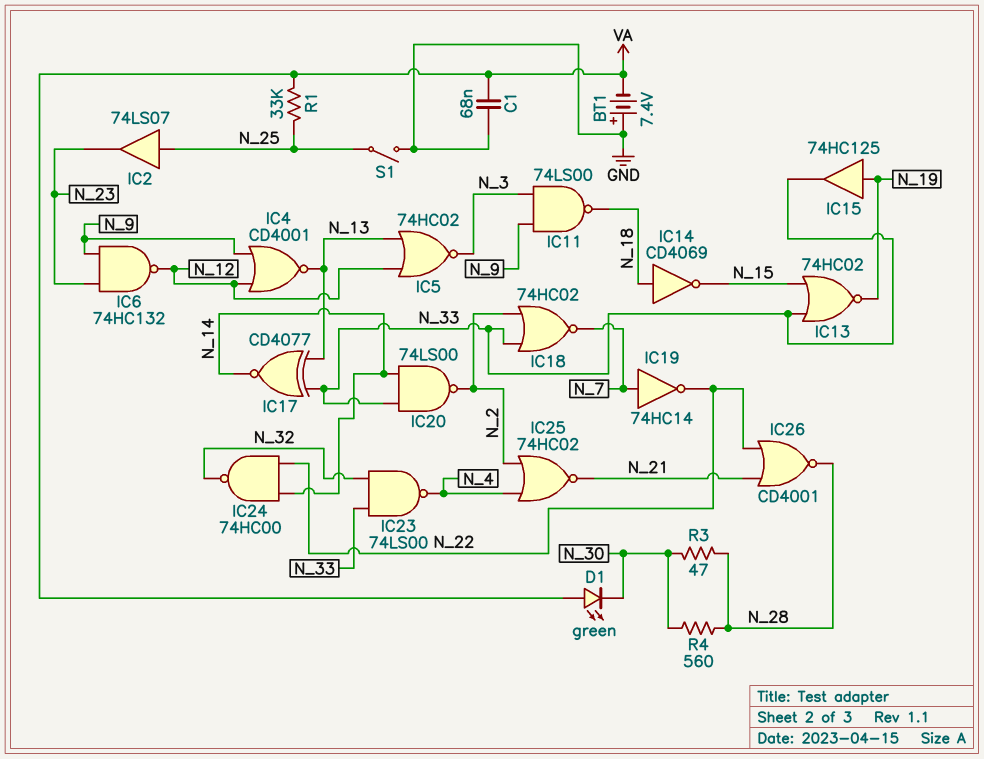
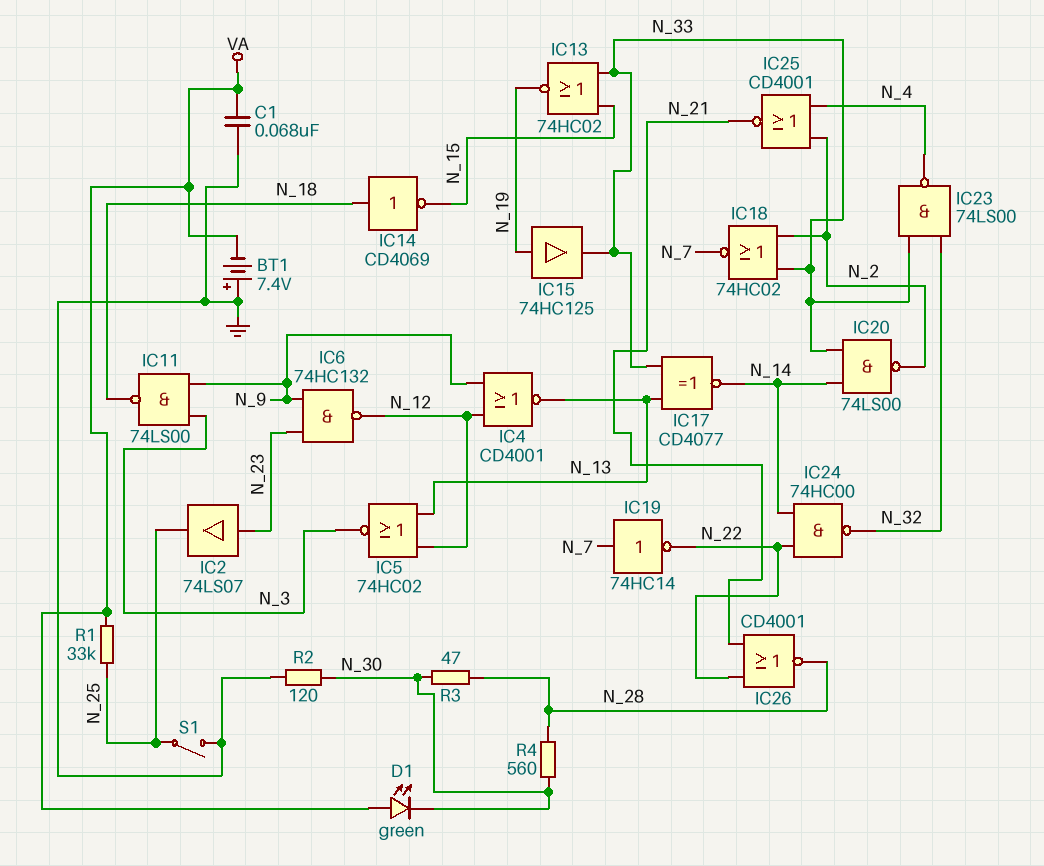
IC2: buffer 74LS07 (in N_25, out N_23) -> buffer 74LS07 (in N_23, out N_25)
IC25: NOR 74HC02 (in N_2, in N_4, out N_21) -> NOR CD4001 (in N_2, in N_4, out N_21)
R2: none -> 120 (GND, N_30)

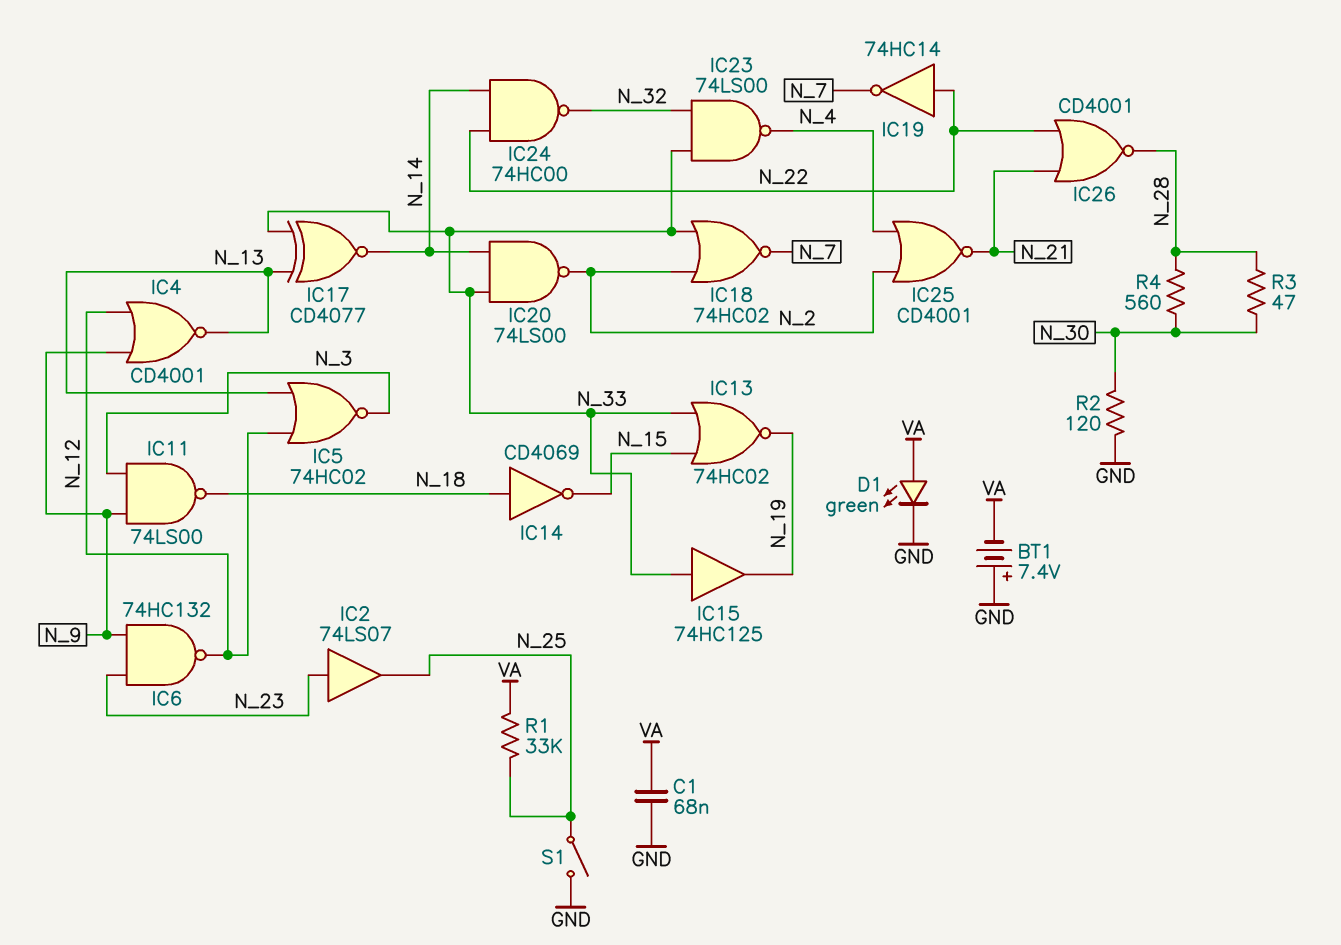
D1: LED green (A VA, K N_30) -> LED green (A VA, K GND)
IC15: buffer 74HC125 (in N_19, out N_33) -> buffer 74HC125 (in N_33, out N_19)
IC19: NOT 74HC14 (in N_7, out N_22) -> NOT 74HC14 (in N_22, out N_7)

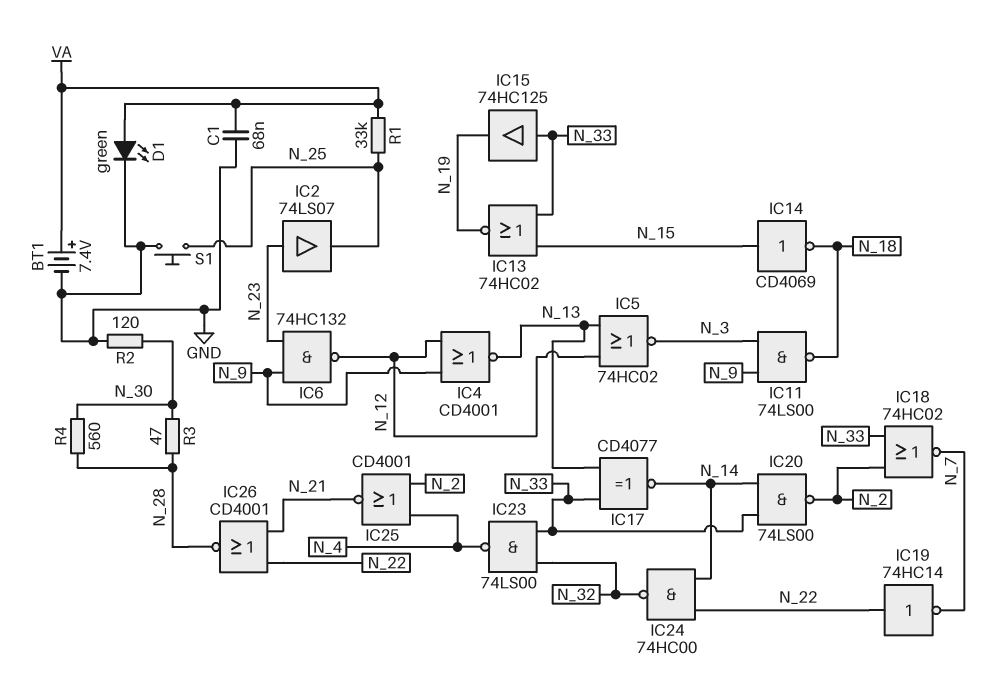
BT1: 7.4V (plus GND, minus VA) -> 7.4V (plus VA, minus GND)
IC14: NOT CD4069 (in N_18, out N_15) -> NOT CD4069 (in N_15, out N_18)
S1: switch (GND, N_25) -> button (GND, N_25)

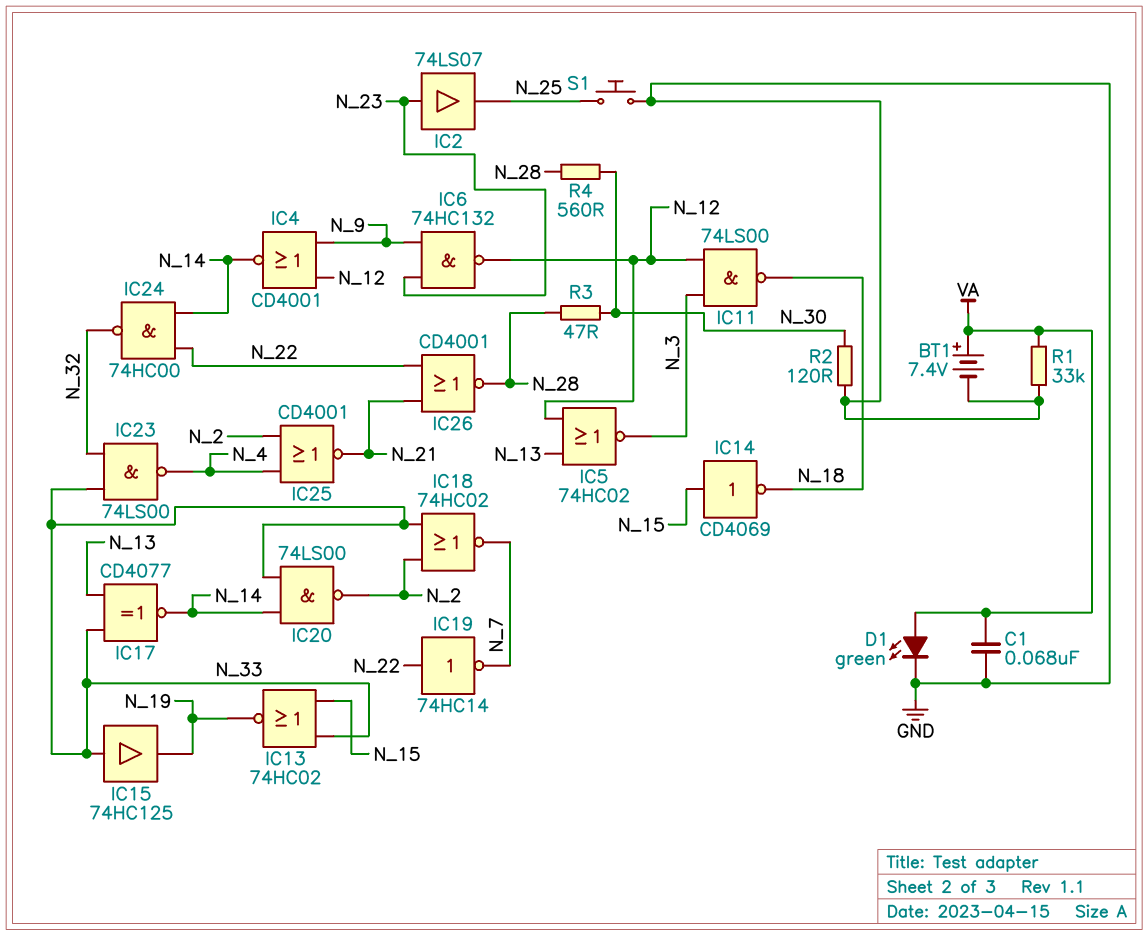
IC4: NOR CD4001 (in N_9, in N_12, out N_13) -> NOR CD4001 (in N_9, in N_12, out N_14)
IC11: NAND 74LS00 (in N_3, in N_9, out N_18) -> NAND 74LS00 (in N_3, in N_12, out N_18)
R1: 33k (N_25, VA) -> 33k (GND, VA)

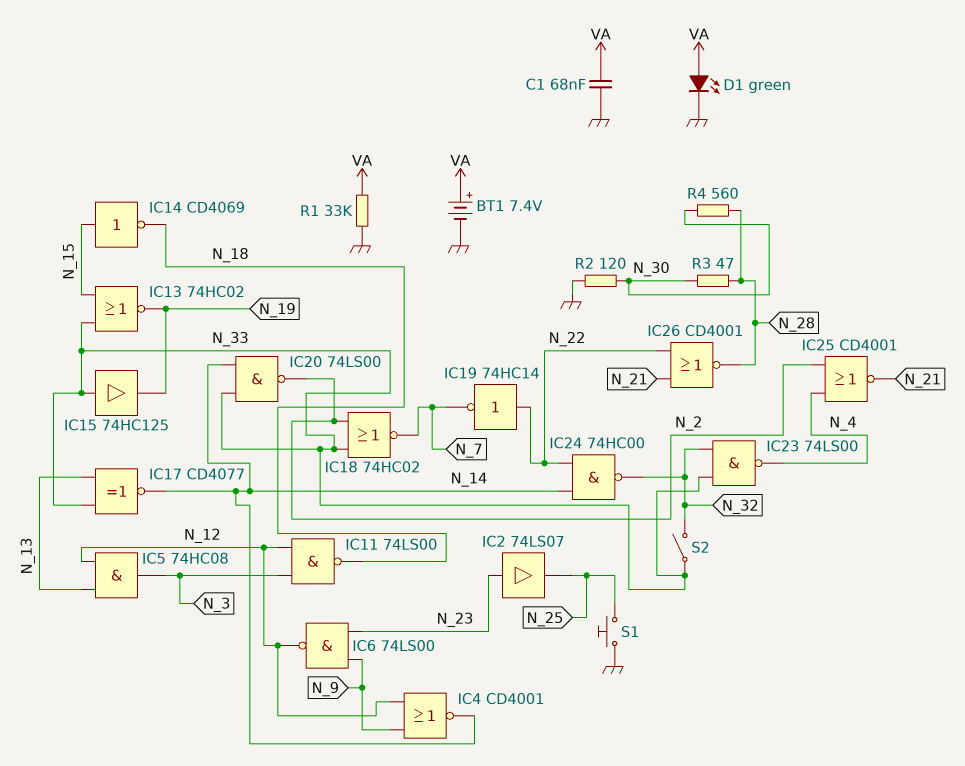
IC5: NOR 74HC02 (in N_12, in N_13, out N_3) -> AND 74HC08 (in N_12, in N_13, out N_3)
IC6: NAND 74HC132 (in N_9, in N_23, out N_12) -> NAND 74LS00 (in N_9, in N_23, out N_12)
S2: none -> switch (N_32, N_33)

